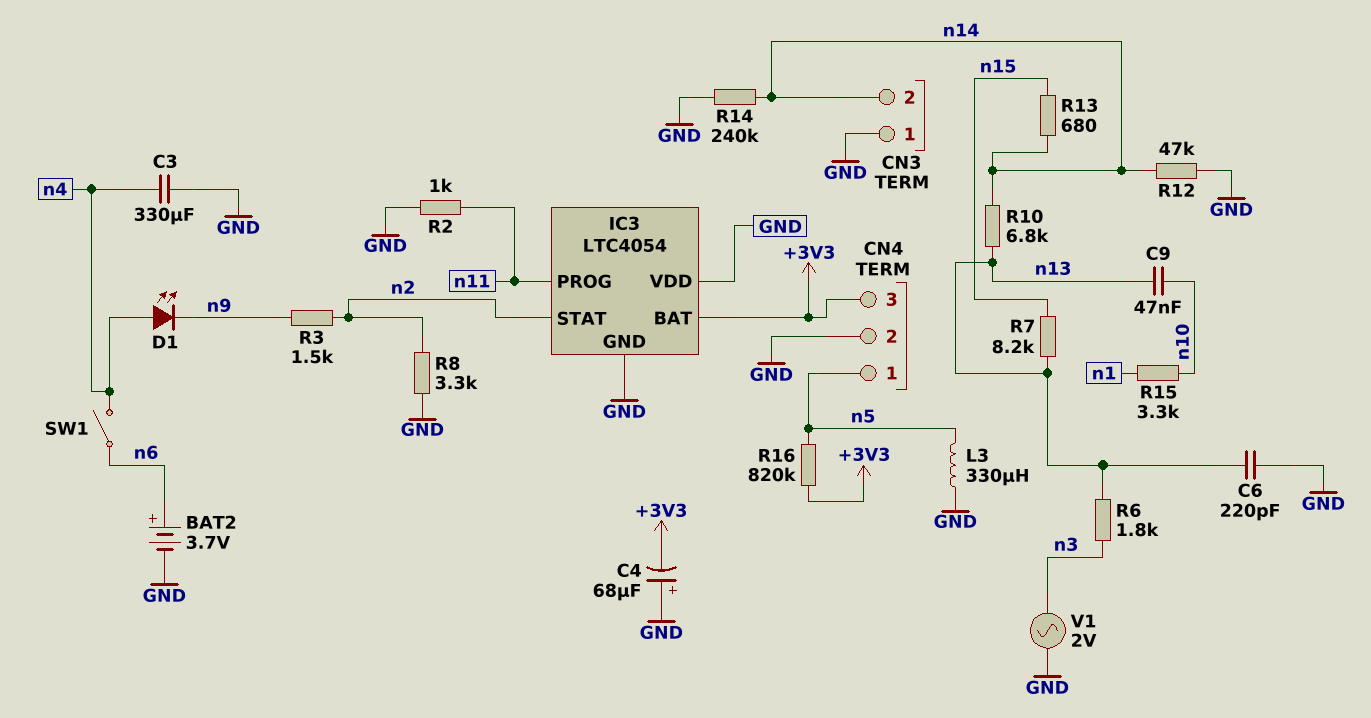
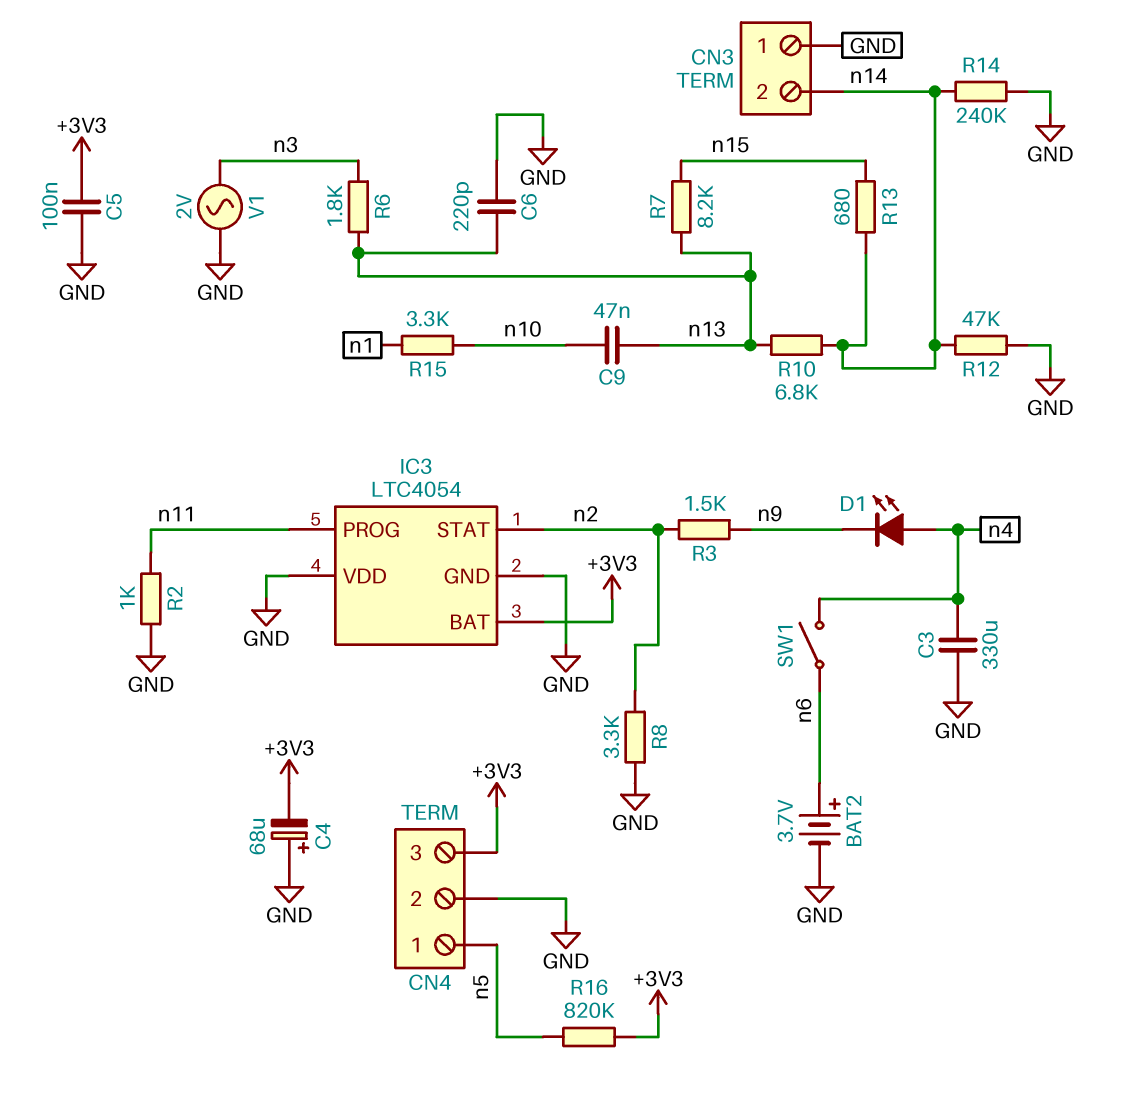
C5: none -> 100nF (+3V3, GND)
L3: 330uH (GND, n5) -> none

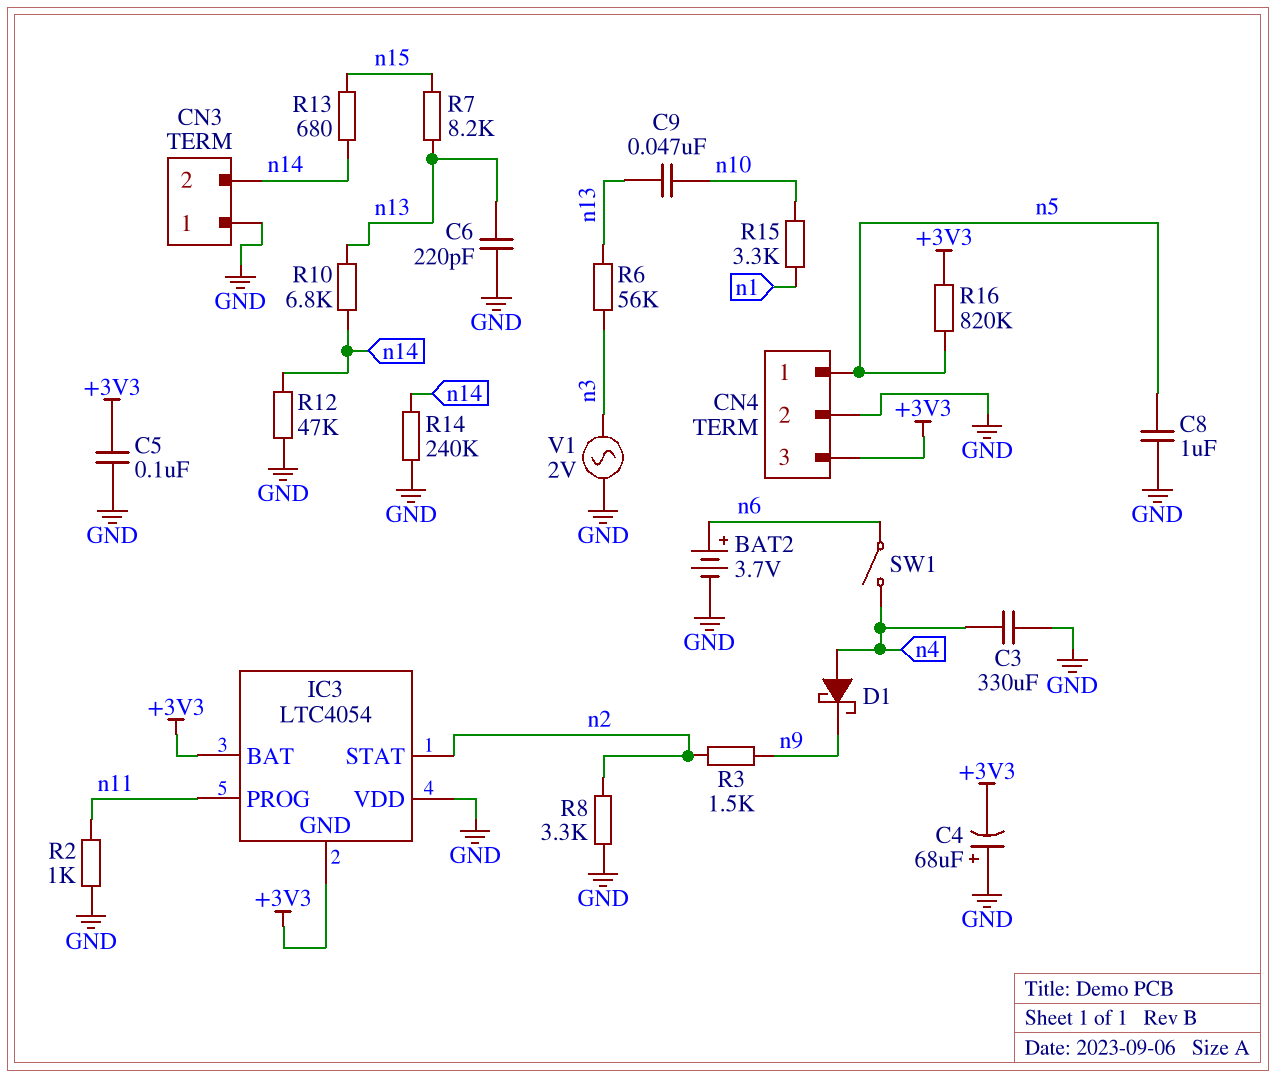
C8: none -> 1uF (GND, n5)
D1: LED (A n4, K n9) -> schottky (A n4, K n9)
IC3 pin GND: GND -> +3V3
R6: 1.8k (n3, n13) -> 56k (n3, n13)

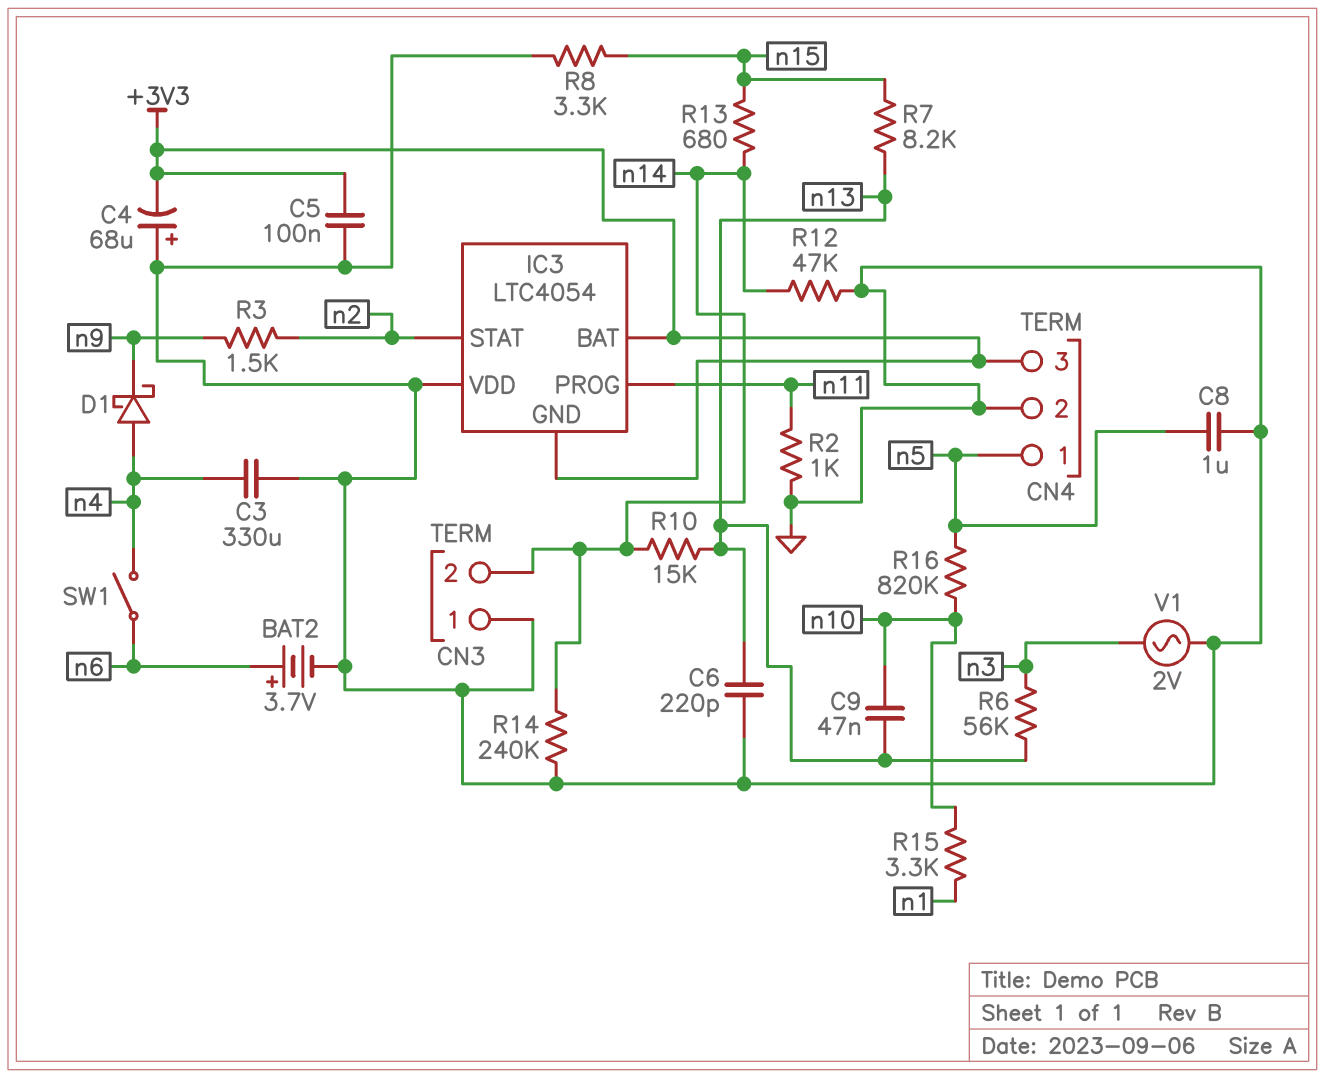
R8: 3.3k (GND, n2) -> 3.3k (GND, n15)
R10: 6.8k (n13, n14) -> 15k (n13, n14)
R16: 820k (+3V3, n5) -> 820k (n5, n10)

